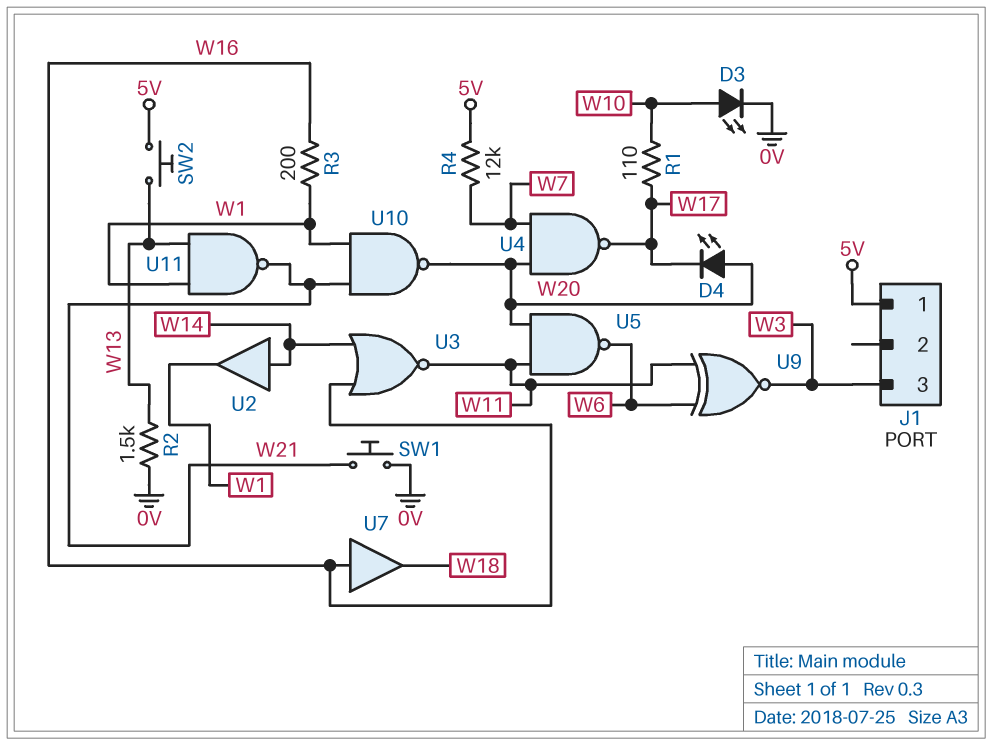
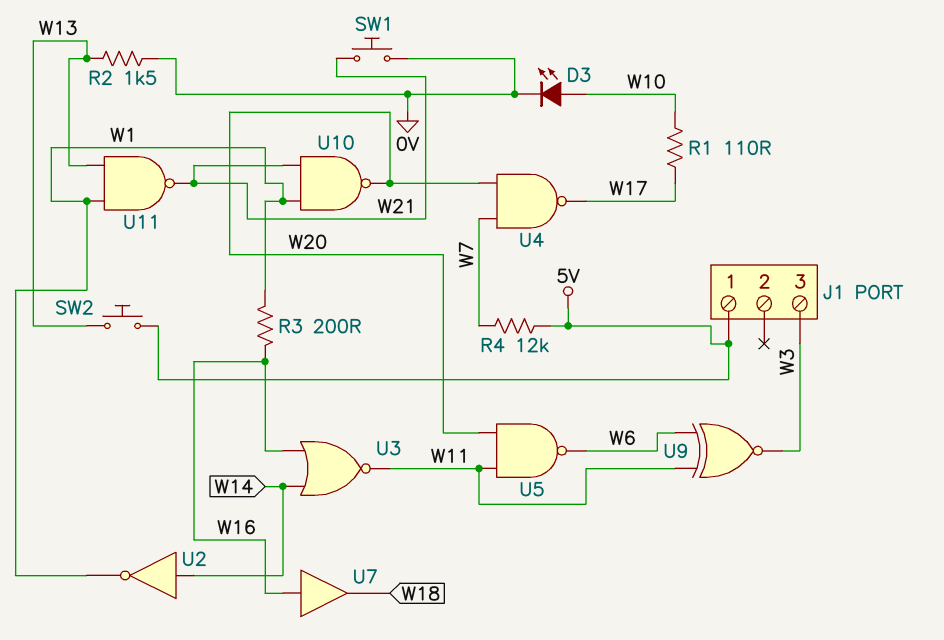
D4: LED (A W20, K W17) -> none
U2: buffer (in W14, out W1) -> NOT (in W14, out W1)

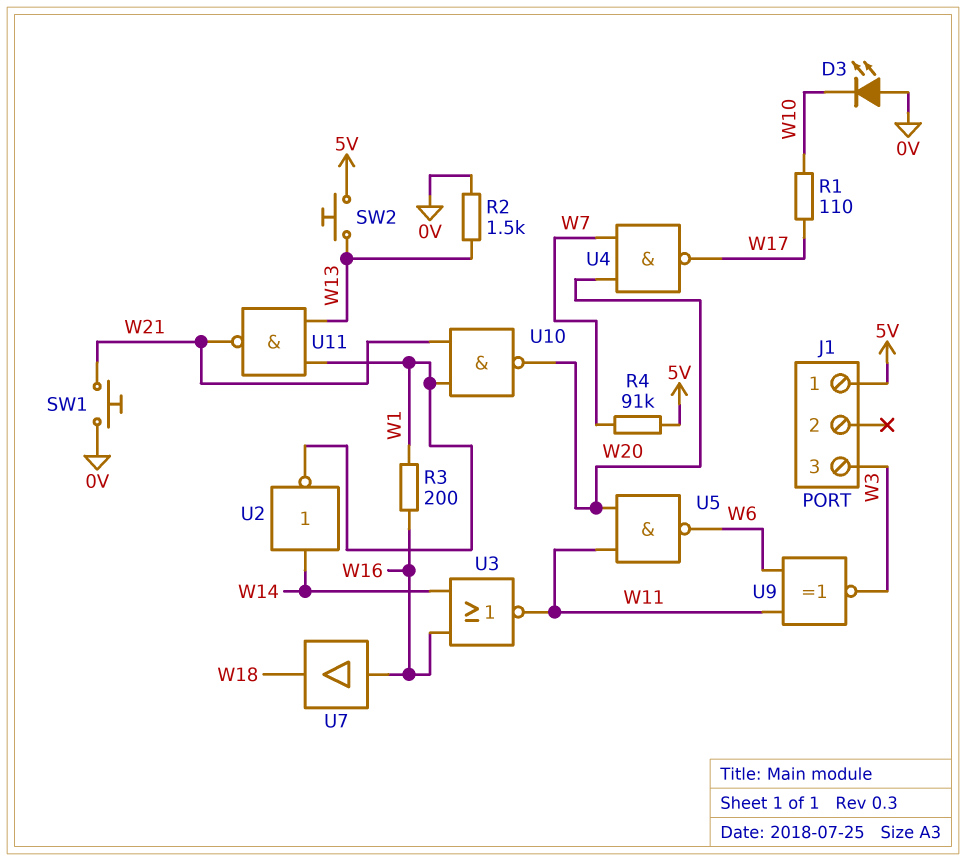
D3: LED (A W10, K 0V) -> LED (A 0V, K W10)
R4: 12k (5V, W7) -> 91k (5V, W7)

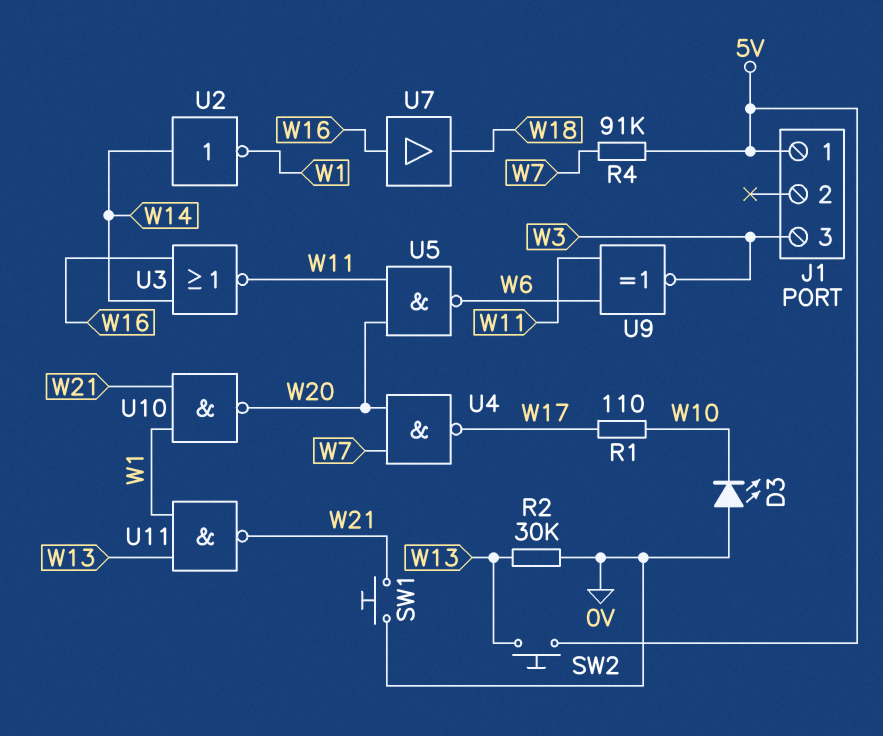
R2: 1.5k (0V, W13) -> 30k (0V, W13)
R3: 200 (W1, W16) -> none

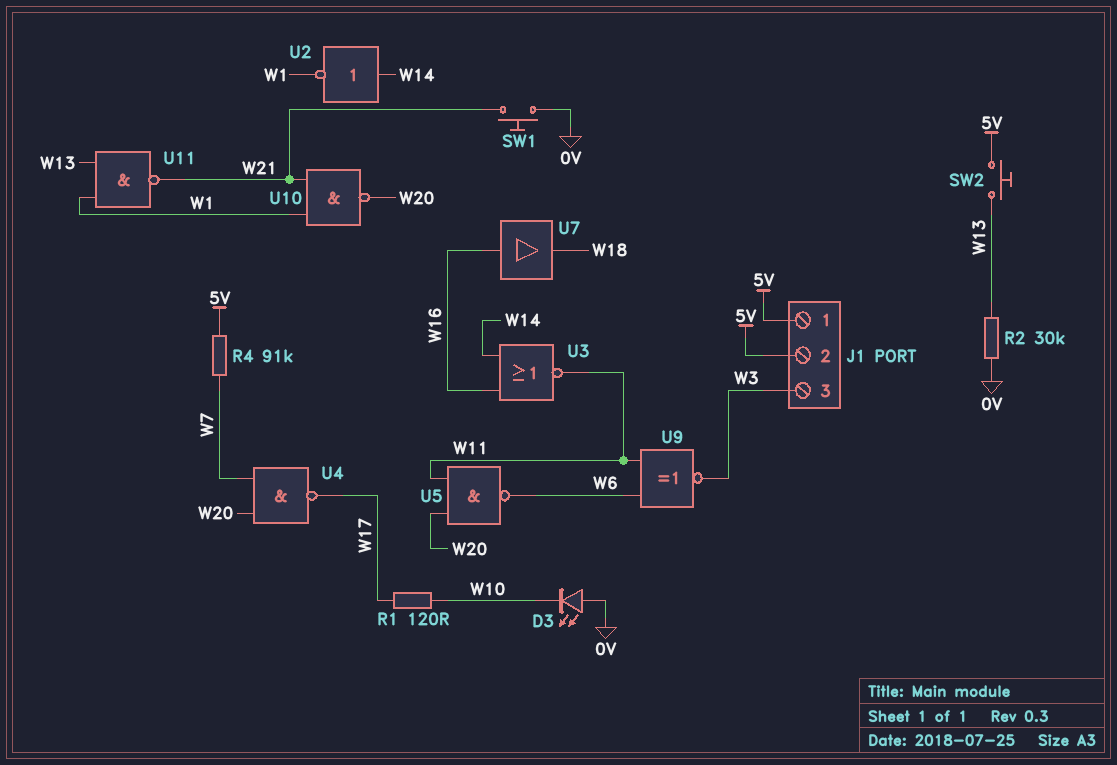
J1 pin 2: none -> 5V
R1: 110 (W10, W17) -> 120 (W10, W17)

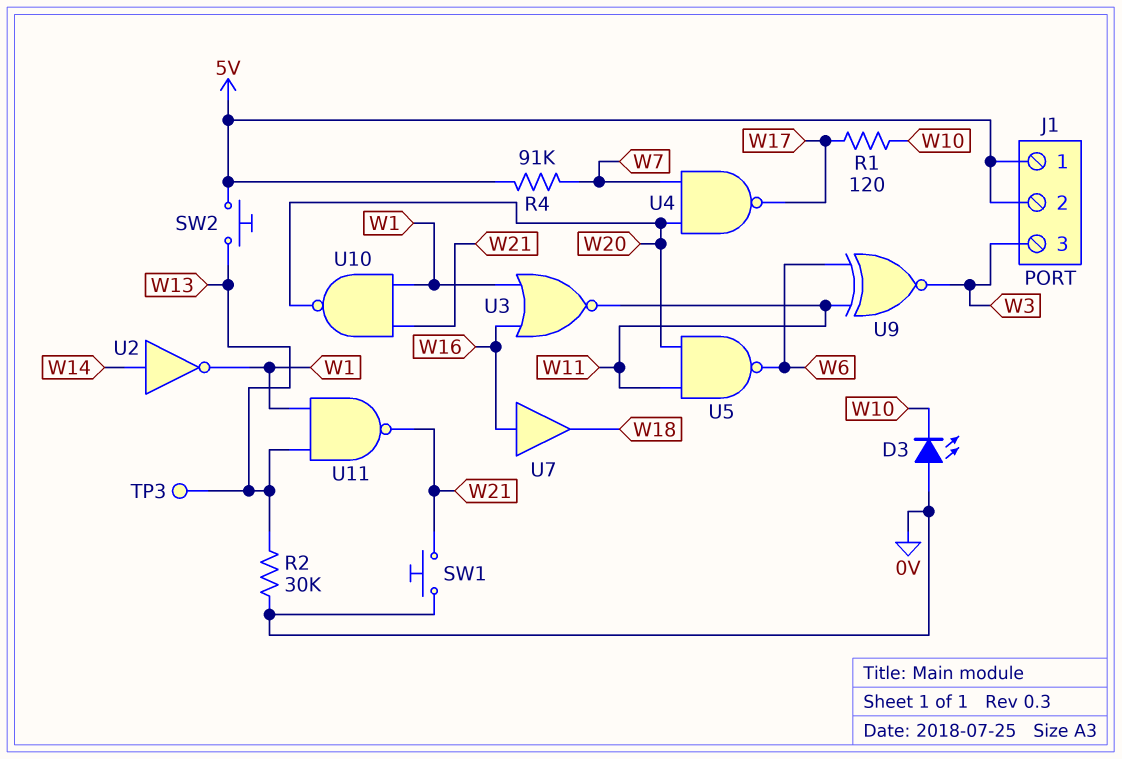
TP3: none -> test point (W13)
U3: NOR (in W14, in W16, out W11) -> NOR (in W1, in W16, out W11)

